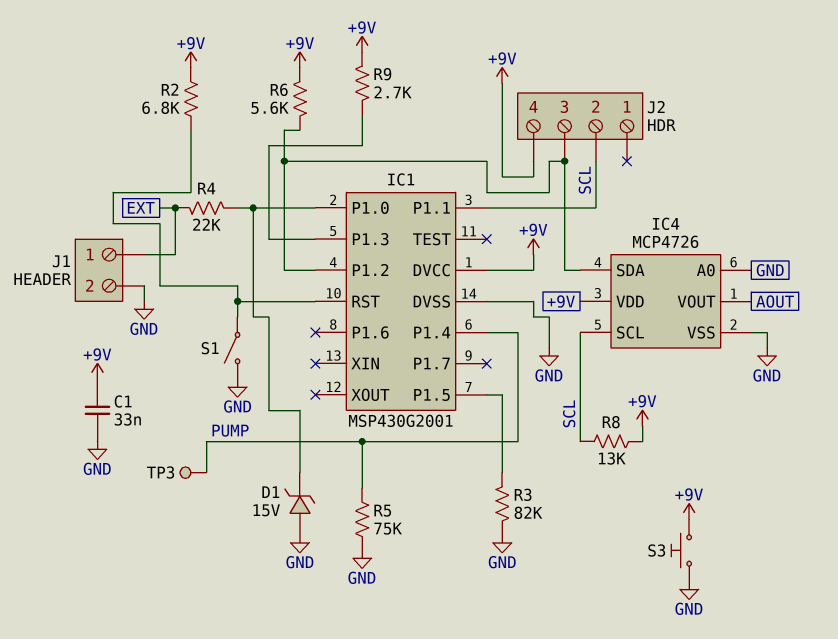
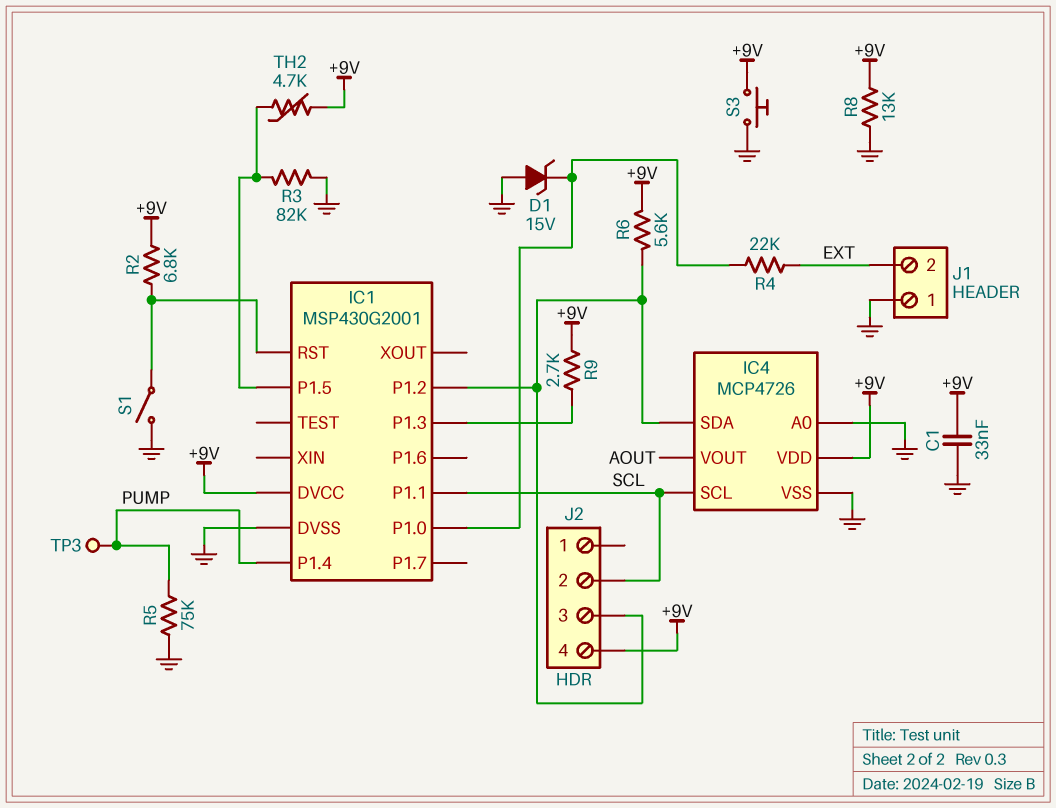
J1 pin 1: EXT -> GND
J1 pin 2: GND -> EXT
R8: 13k (+9V, SCL) -> 13k (+9V, GND)
TH2: none -> 4.7k (+9V, IC1/P1.5)

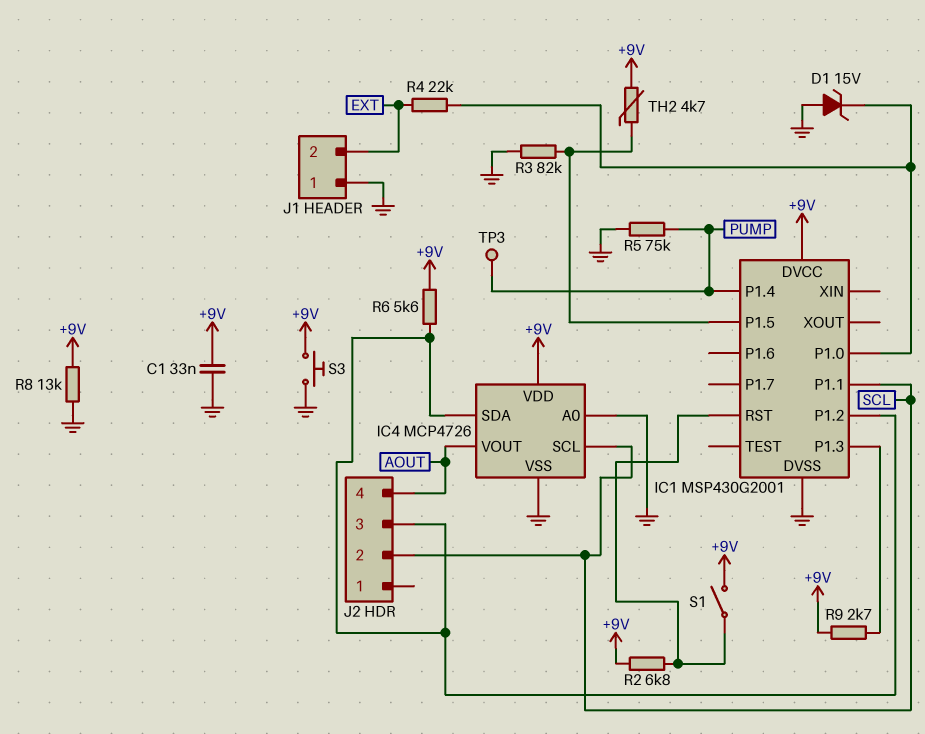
J2 pin 4: +9V -> AOUT
S1: switch (GND, IC1/RST) -> switch (+9V, IC1/RST)

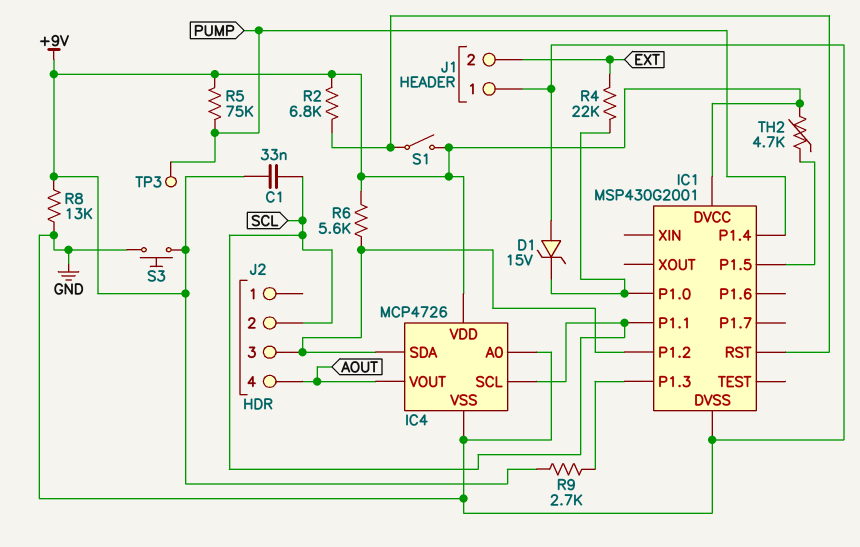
C1: 33nF (+9V, GND) -> 33nF (+9V, SCL)
R3: 82k (GND, IC1/P1.5) -> none
R5: 75k (GND, PUMP) -> 75k (+9V, PUMP)

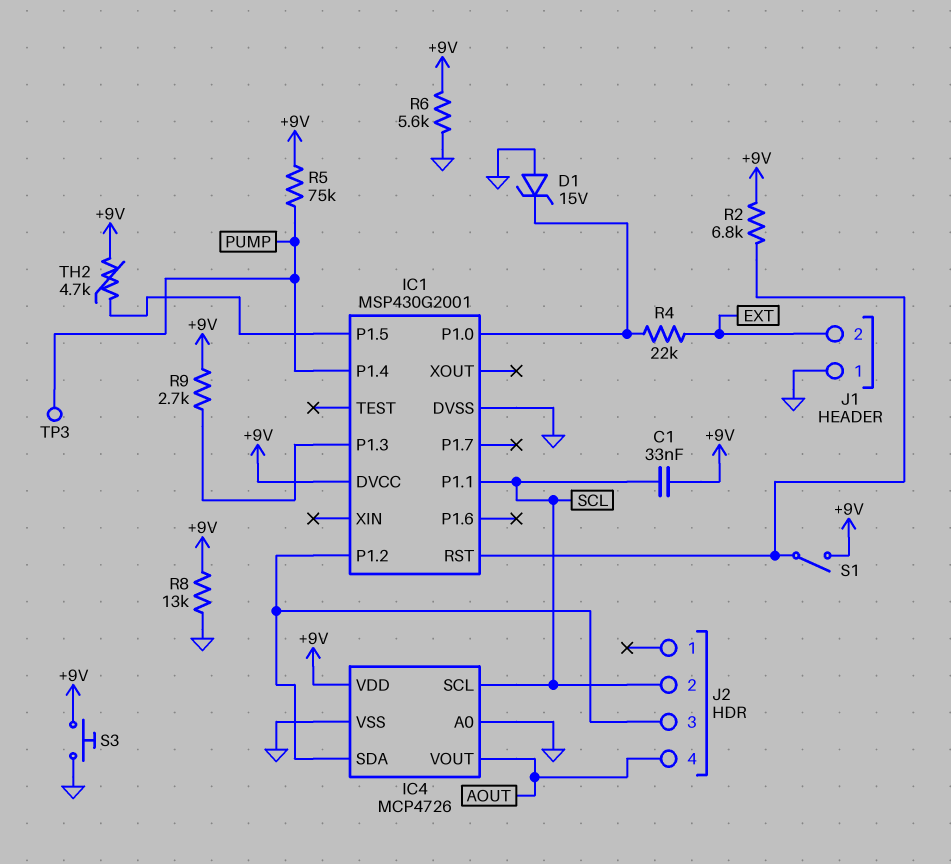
R6: 5.6k (+9V, IC1/P1.2) -> 5.6k (+9V, GND)

